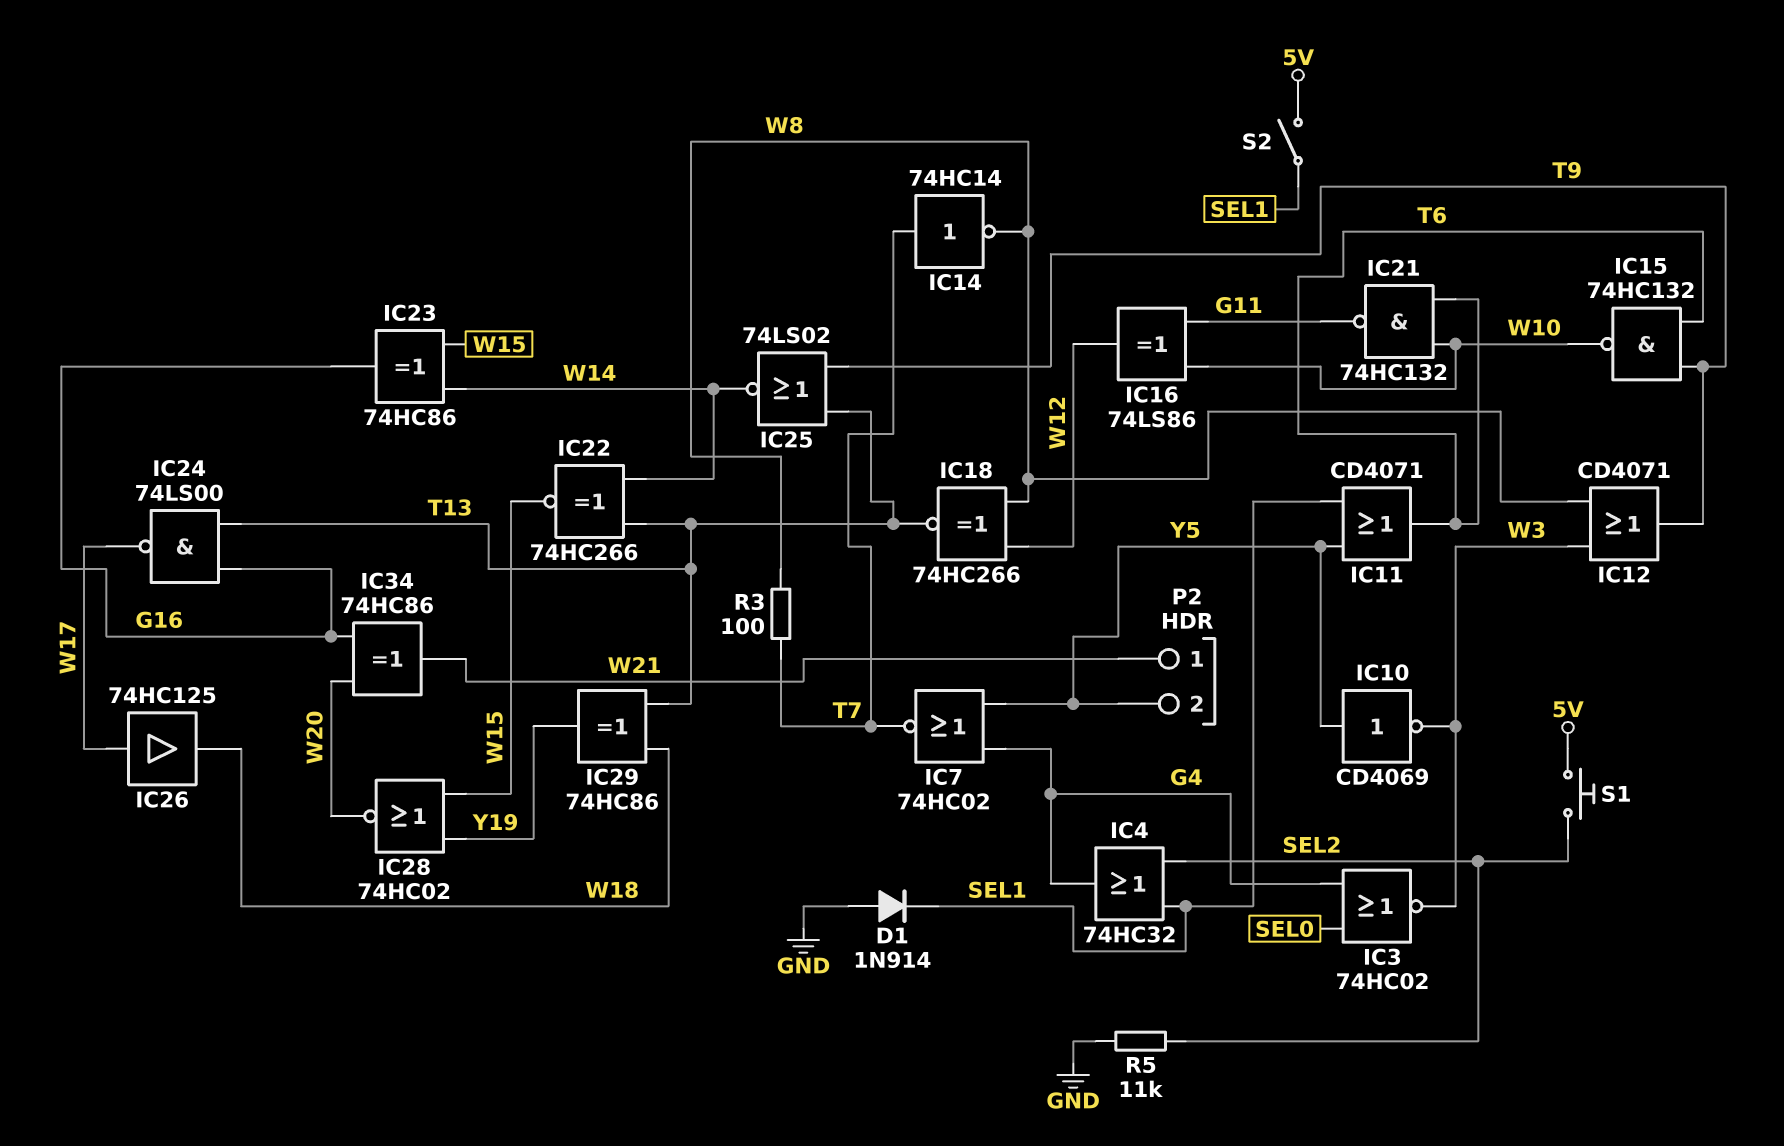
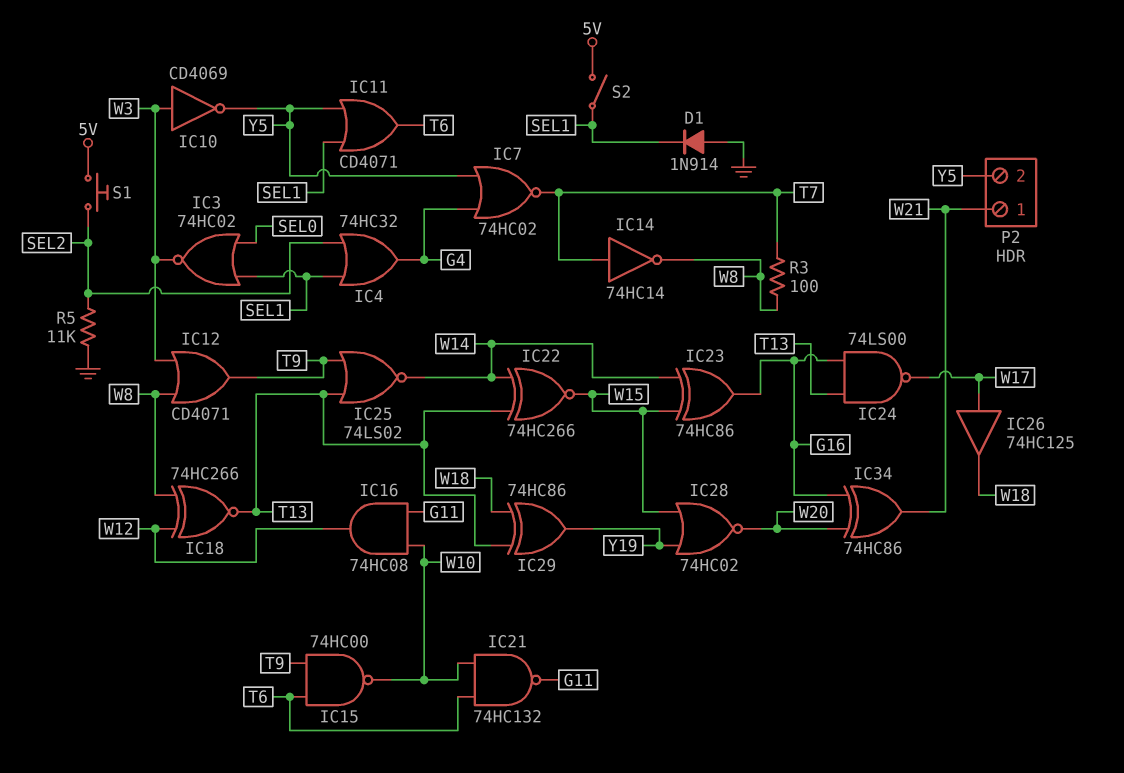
IC3: NOR 74HC02 (in G4, in SEL0, out W3) -> NOR 74HC02 (in SEL0, in SEL1, out W3)
IC10: NOT CD4069 (in Y5, out W3) -> NOT CD4069 (in W3, out Y5)
IC15: NAND 74HC132 (in T6, in T9, out W10) -> NAND 74HC00 (in T6, in T9, out W10)
IC16: XOR 74LS86 (in G11, in W10, out W12) -> AND 74HC08 (in G11, in W10, out W12)

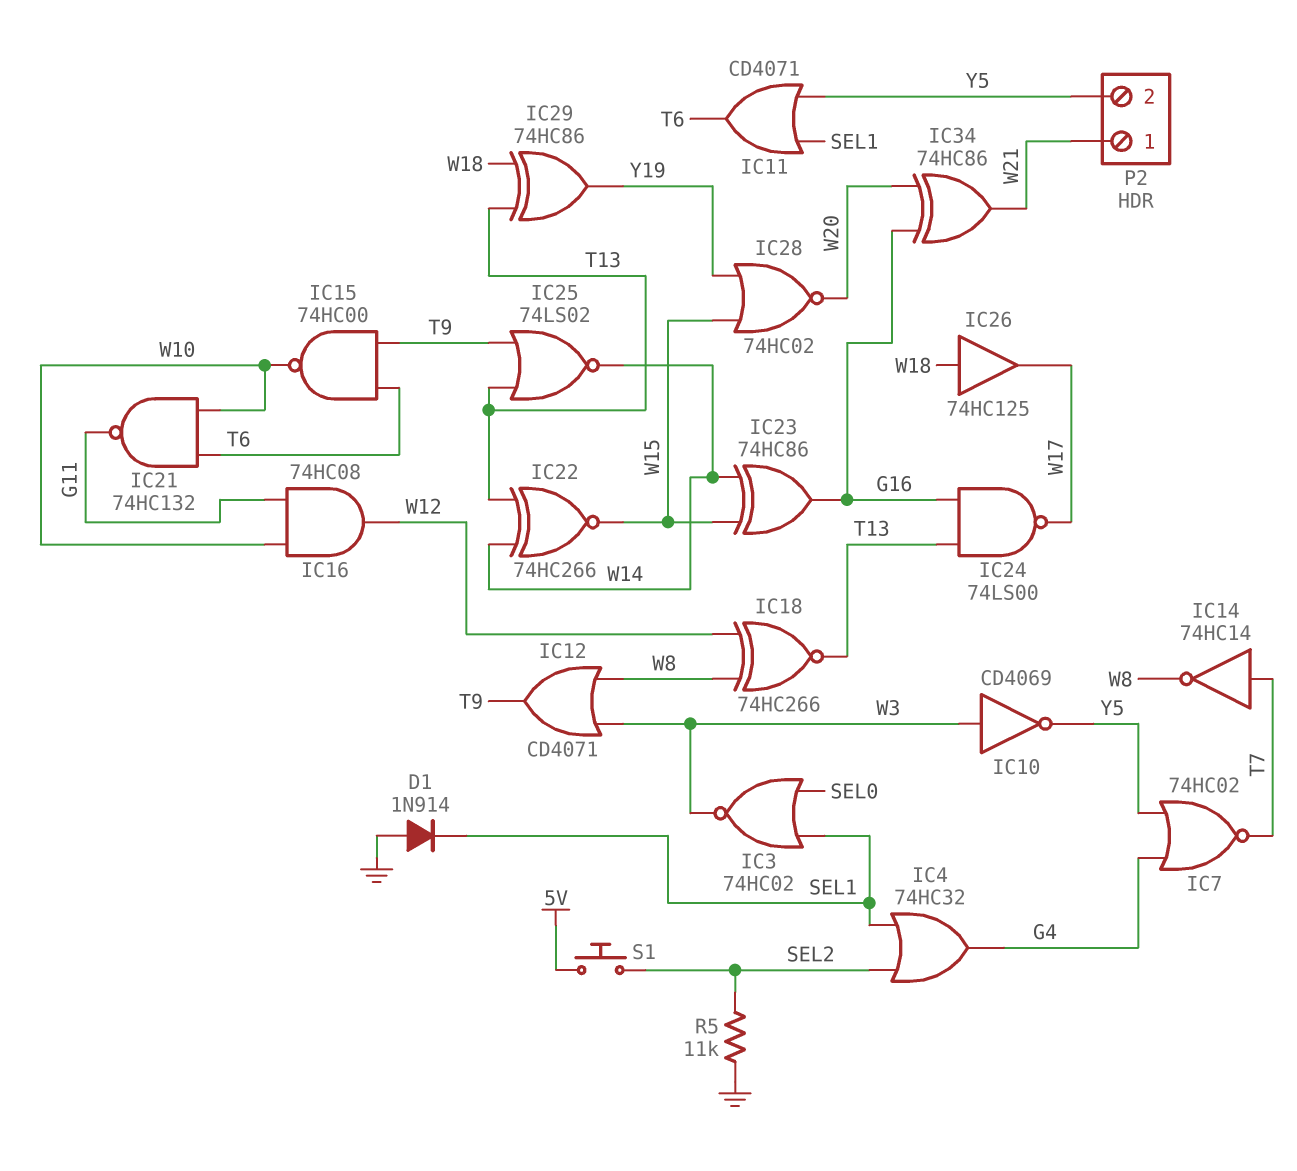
IC26: buffer 74HC125 (in W17, out W18) -> buffer 74HC125 (in W18, out W17)
R3: 100 (T7, W8) -> none
S2: switch (5V, SEL1) -> none

